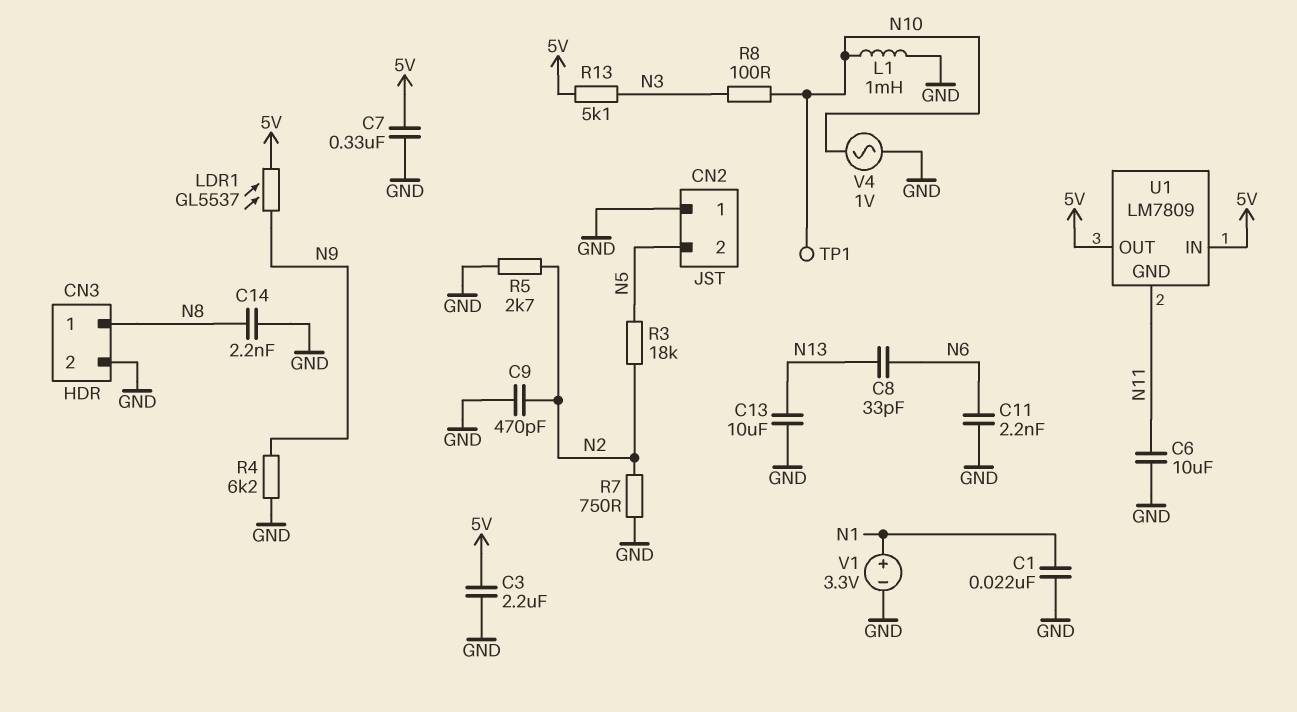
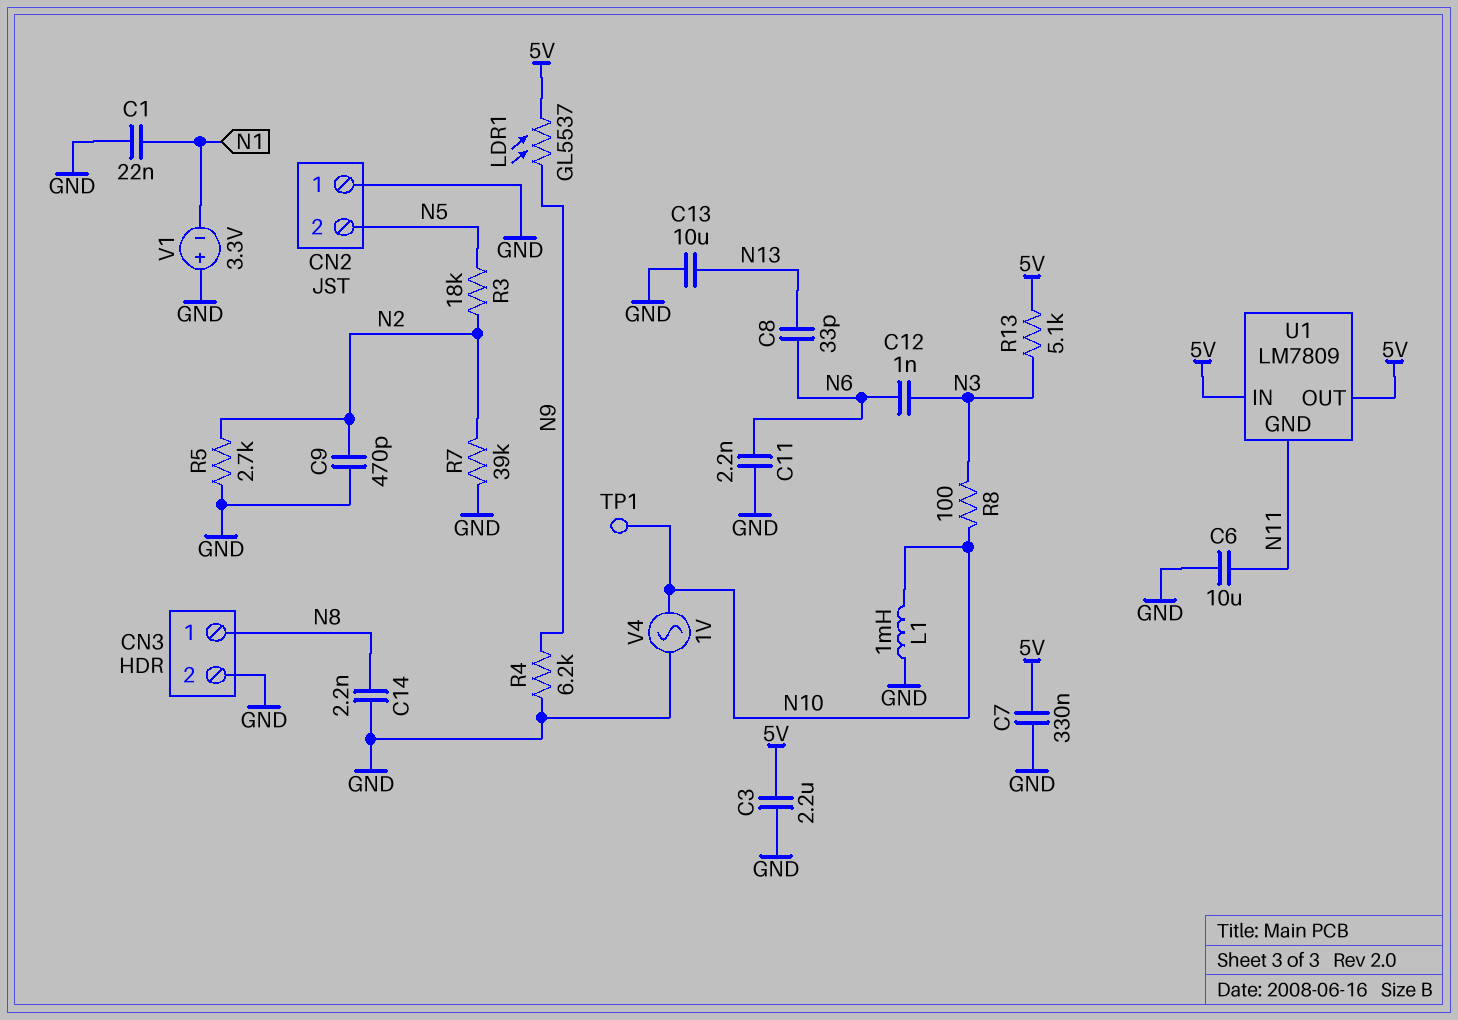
C12: none -> 1nF (N3, N6)
R7: 750 (GND, N2) -> 39k (GND, N2)
V1: 3.3V (plus N1, minus GND) -> 3.3V (plus GND, minus N1)

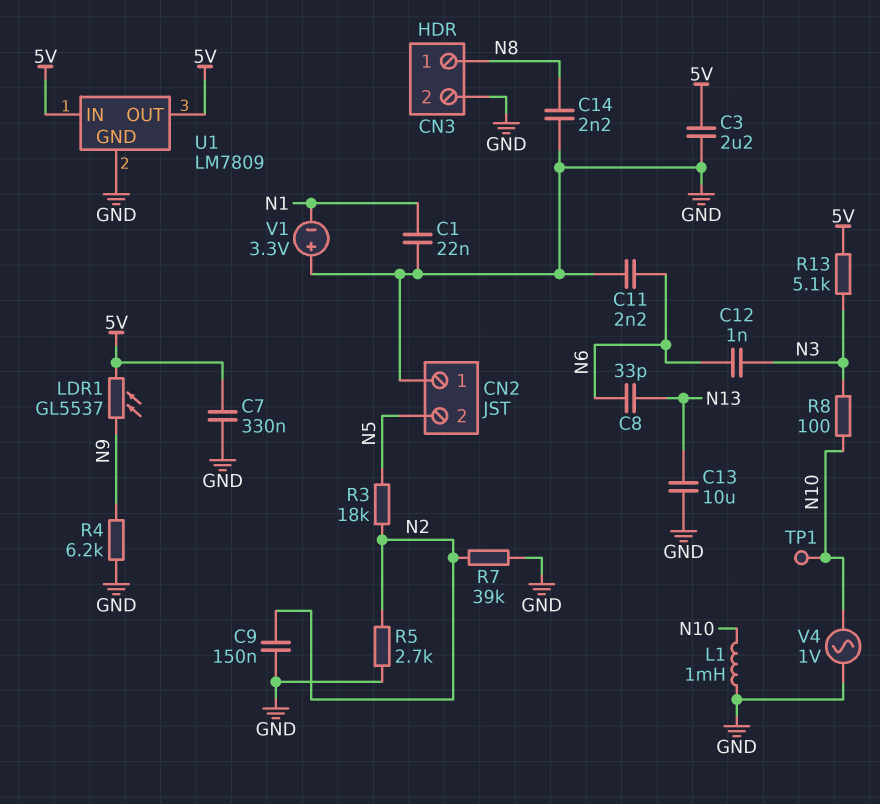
C6: 10uF (GND, N11) -> none
C9: 470pF (GND, N2) -> 150nF (GND, N2)
U1 pin GND: N11 -> GND

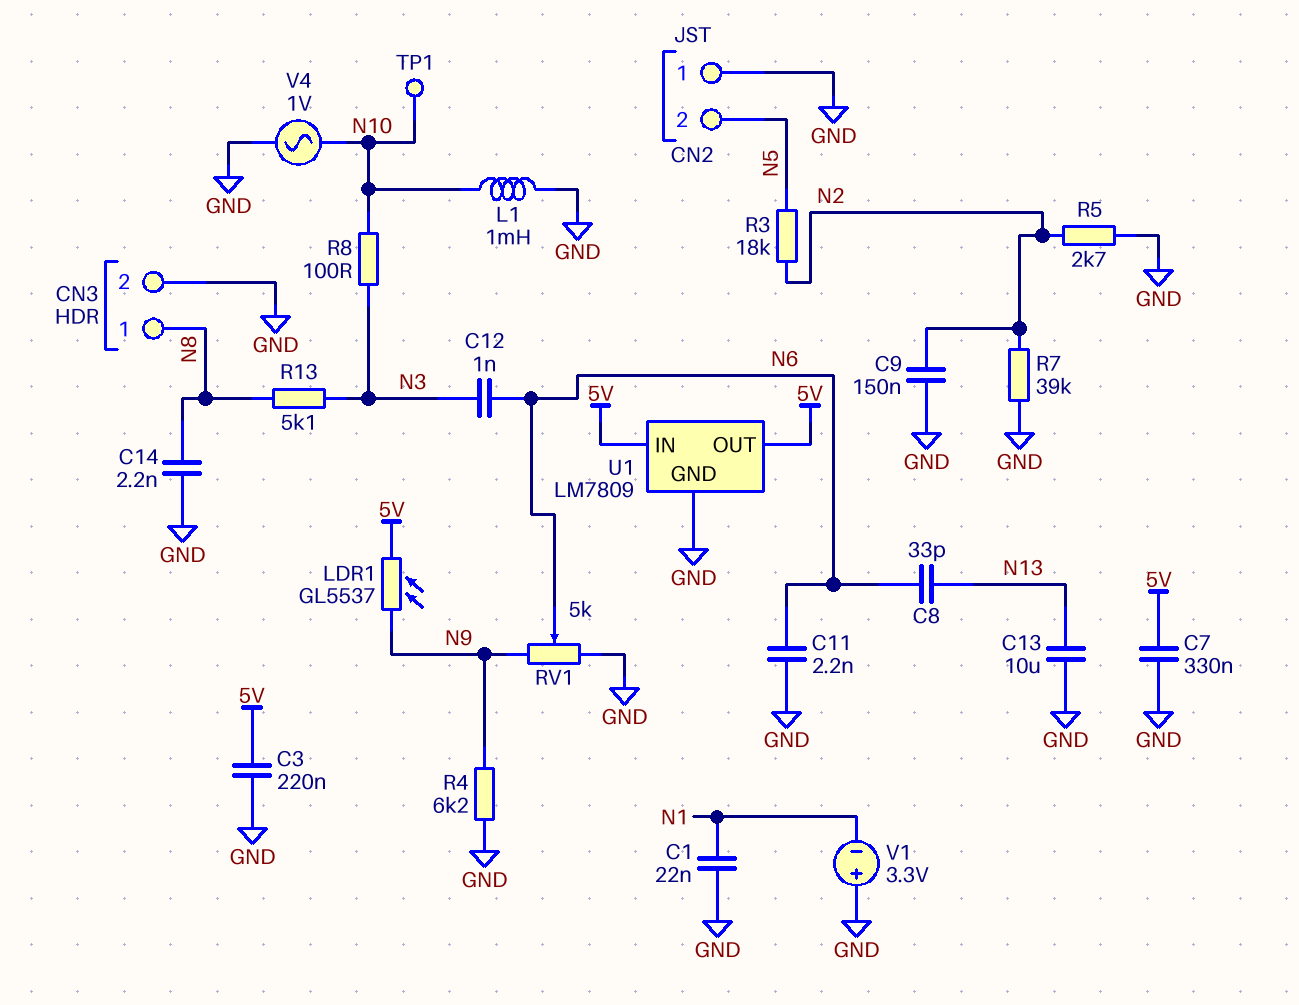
C3: 2.2uF (5V, GND) -> 220nF (5V, GND)
R13: 5.1k (5V, N3) -> 5.1k (N3, N8)
RV1: none -> 5k (GND, N9, wiper N6)

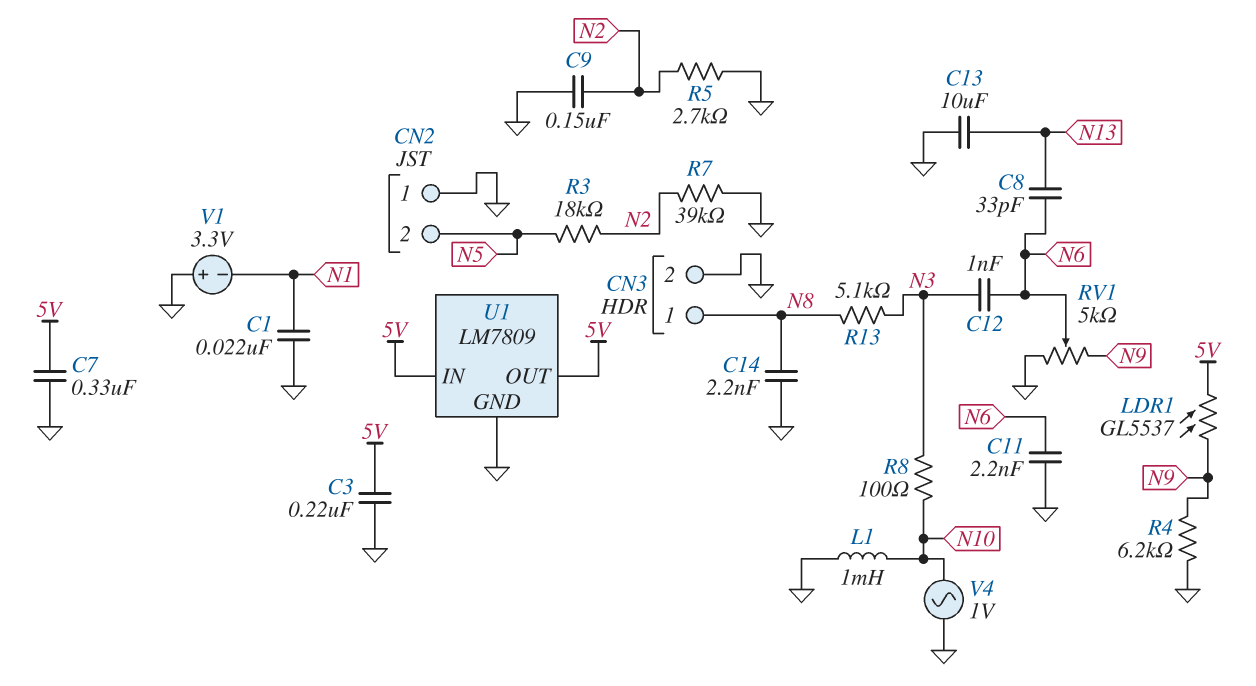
TP1: test point (N10) -> none

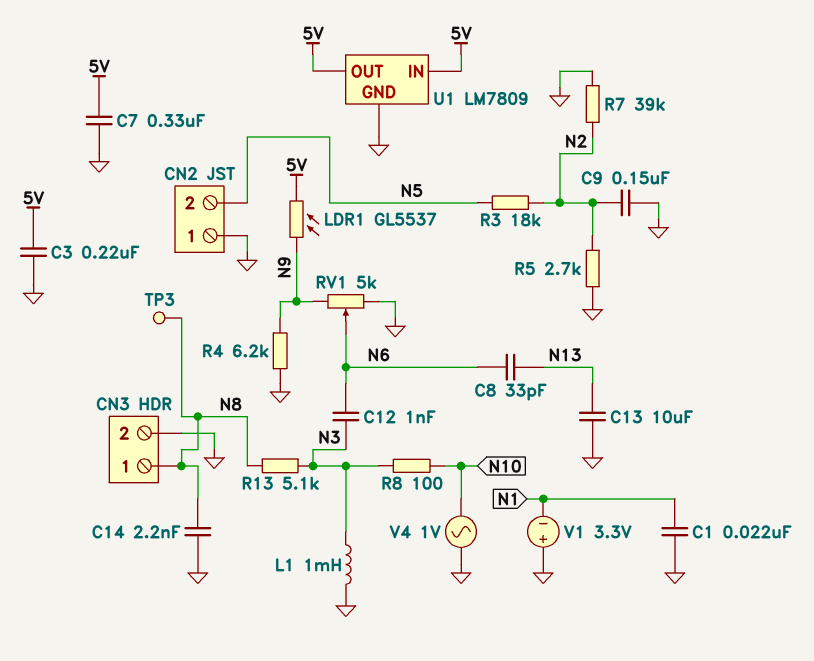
C11: 2.2nF (GND, N6) -> none
L1: 1mH (GND, N10) -> 1mH (GND, N3)
TP3: none -> test point (N8)

